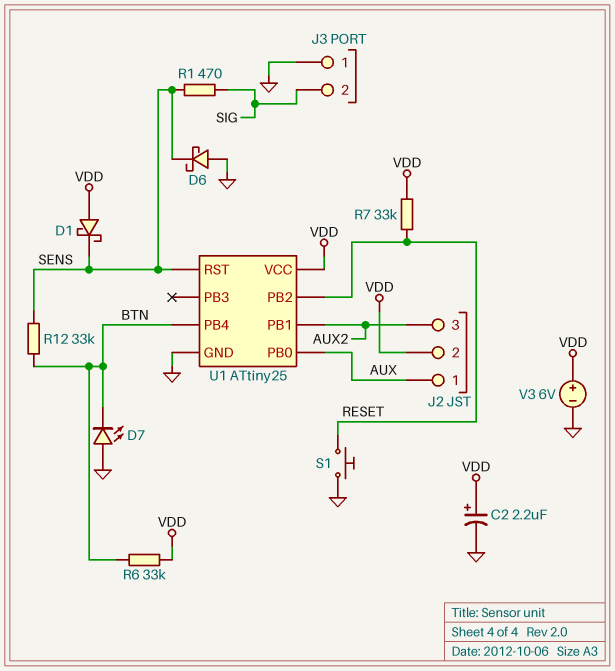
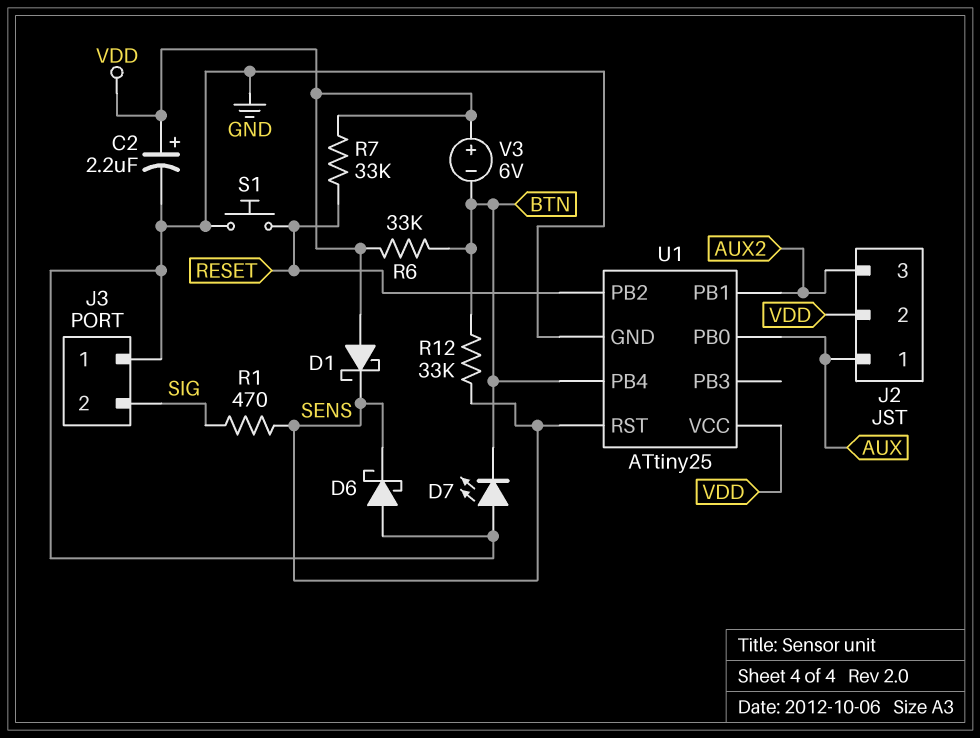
V3: 6V (plus VDD, minus GND) -> 6V (plus VDD, minus BTN)

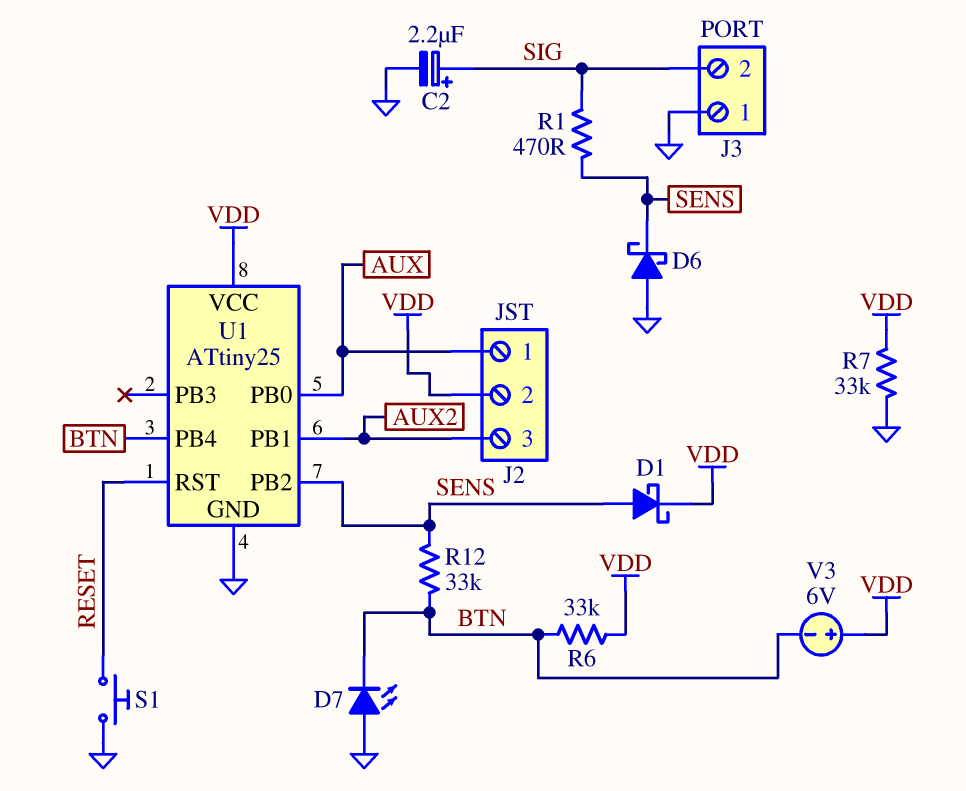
C2: 2.2uF (plus VDD, minus GND) -> 2.2uF (plus SIG, minus GND)
D1: schottky (A VDD, K SENS) -> schottky (A SENS, K VDD)
R7: 33k (RESET, VDD) -> 33k (GND, VDD)
U1 pin PB2: RESET -> SENS
U1 pin RST: SENS -> RESET

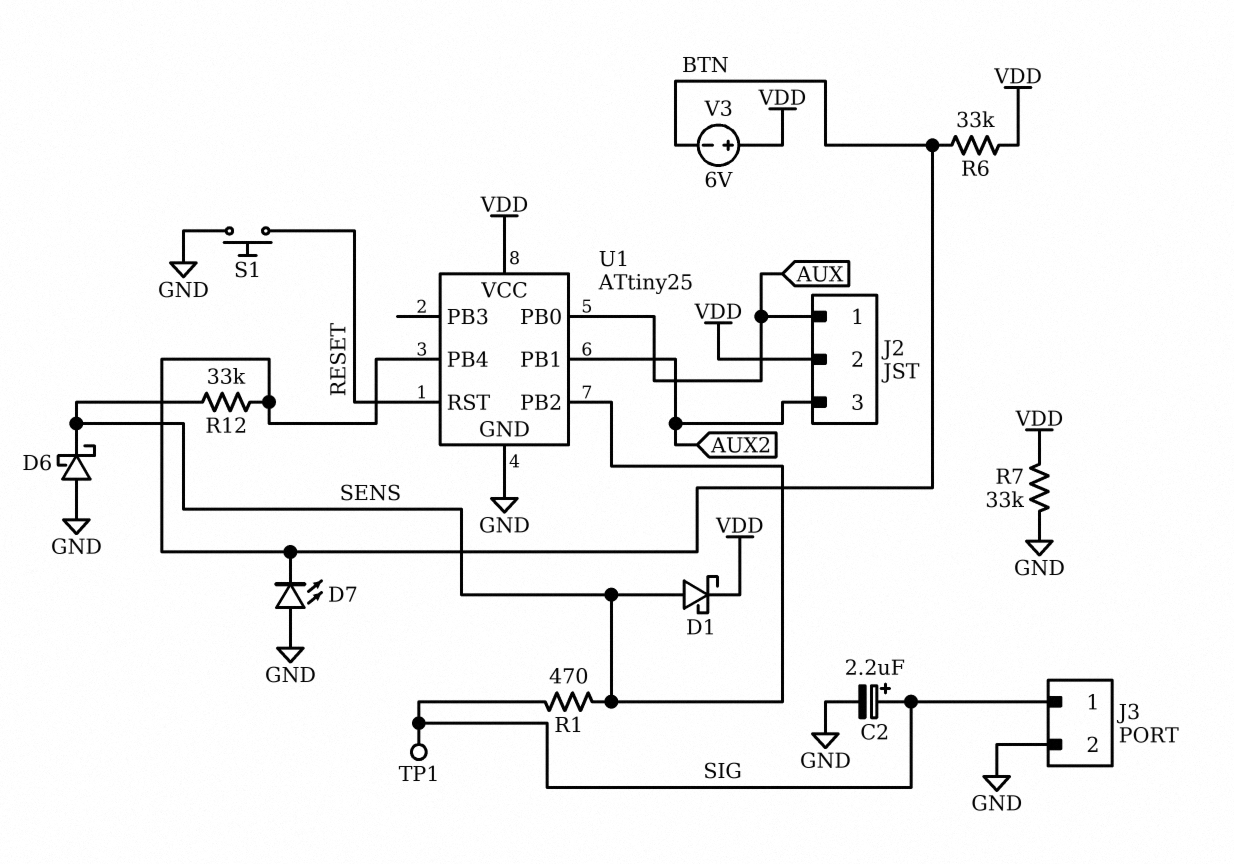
J3 pin 1: GND -> SIG
J3 pin 2: SIG -> GND
TP1: none -> test point (SIG)

